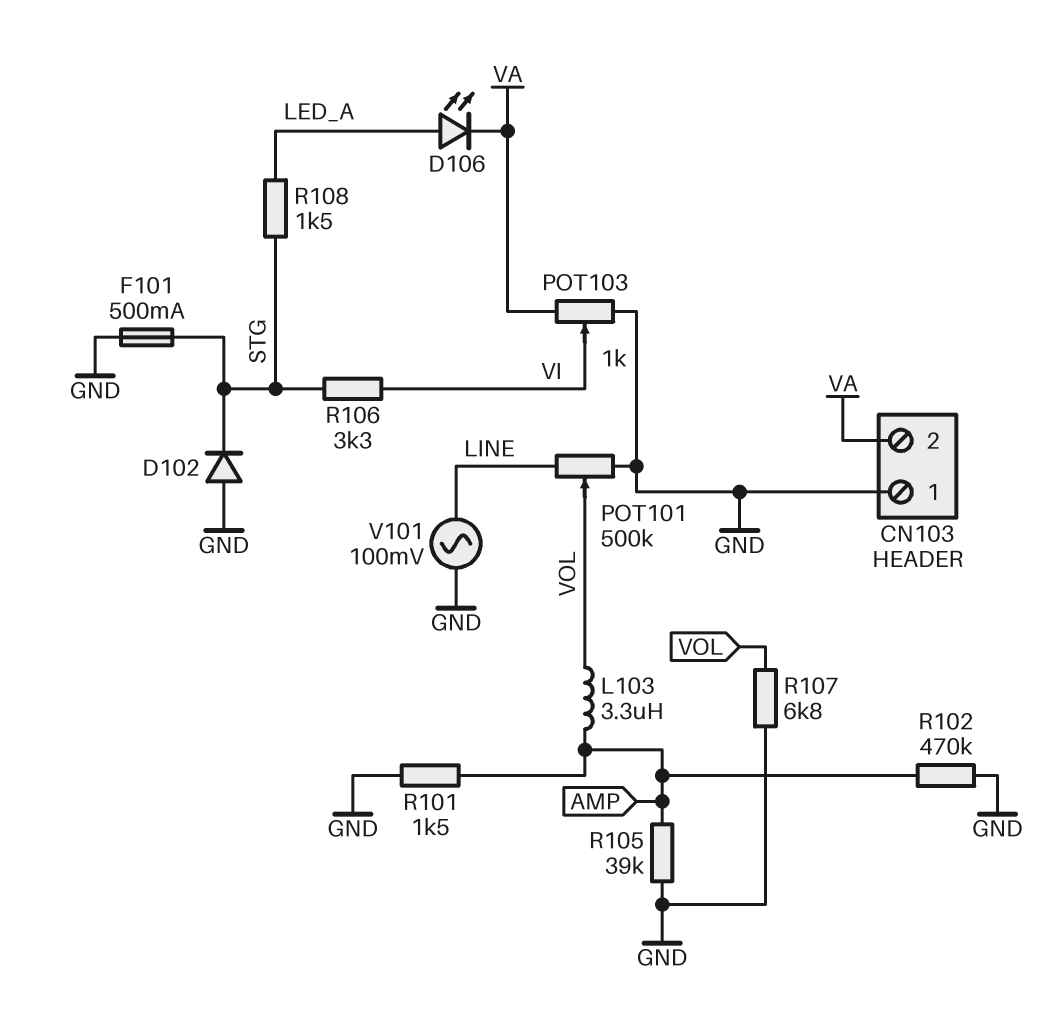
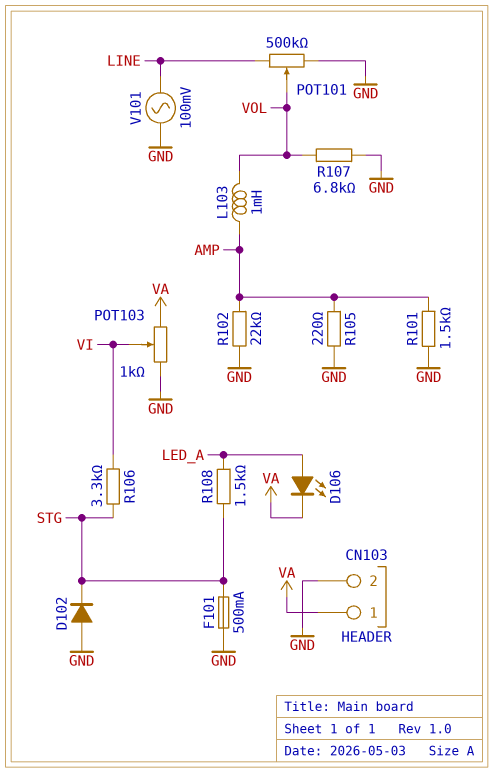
CN103 pin 1: GND -> VA
CN103 pin 2: VA -> GND
L103: 3.3uH (AMP, VOL) -> 1mH (AMP, VOL)
R102: 470k (AMP, GND) -> 22k (AMP, GND)
R105: 39k (AMP, GND) -> 220 (AMP, GND)

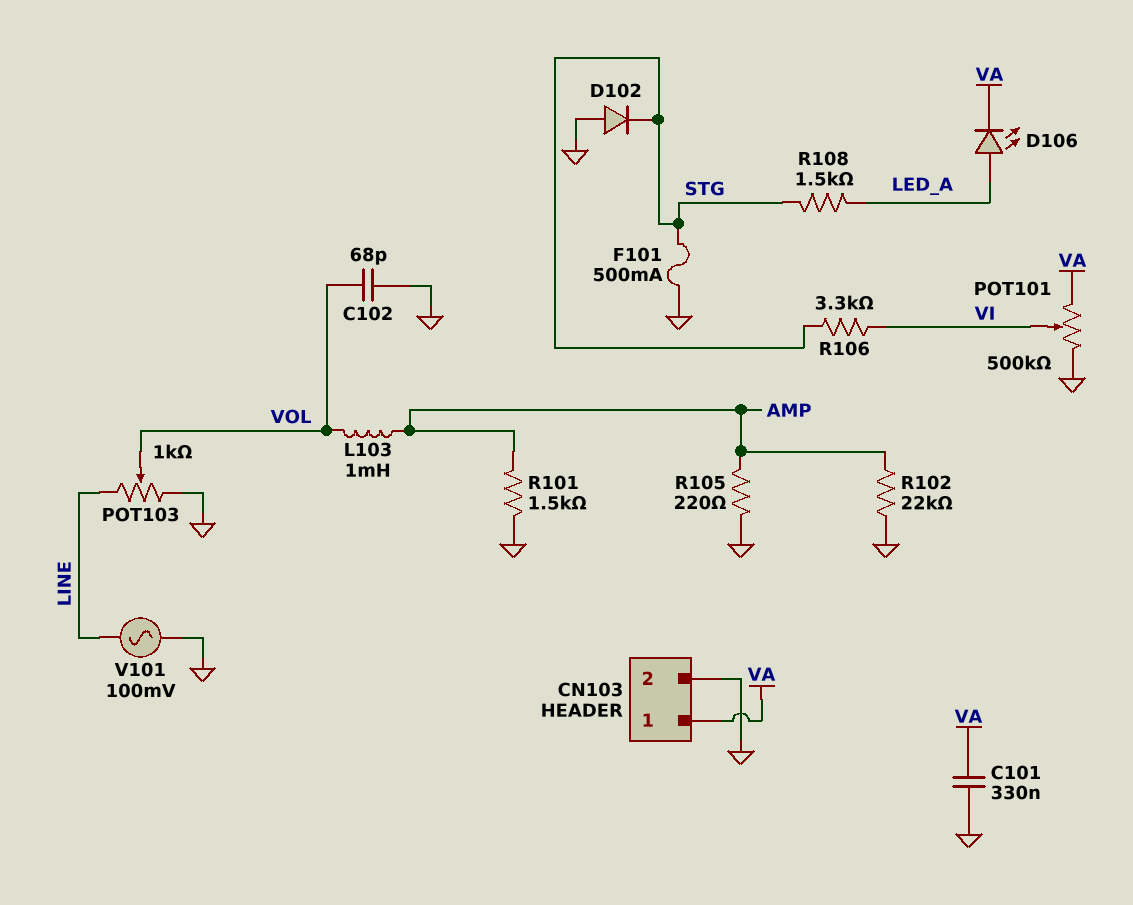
C101: none -> 330nF (GND, VA)
C102: none -> 68pF (GND, VOL)
POT101: 500k (GND, LINE, wiper VOL) -> 500k (GND, VA, wiper VI)
POT103: 1k (GND, VA, wiper VI) -> 1k (GND, LINE, wiper VOL)
R107: 6.8k (GND, VOL) -> none

